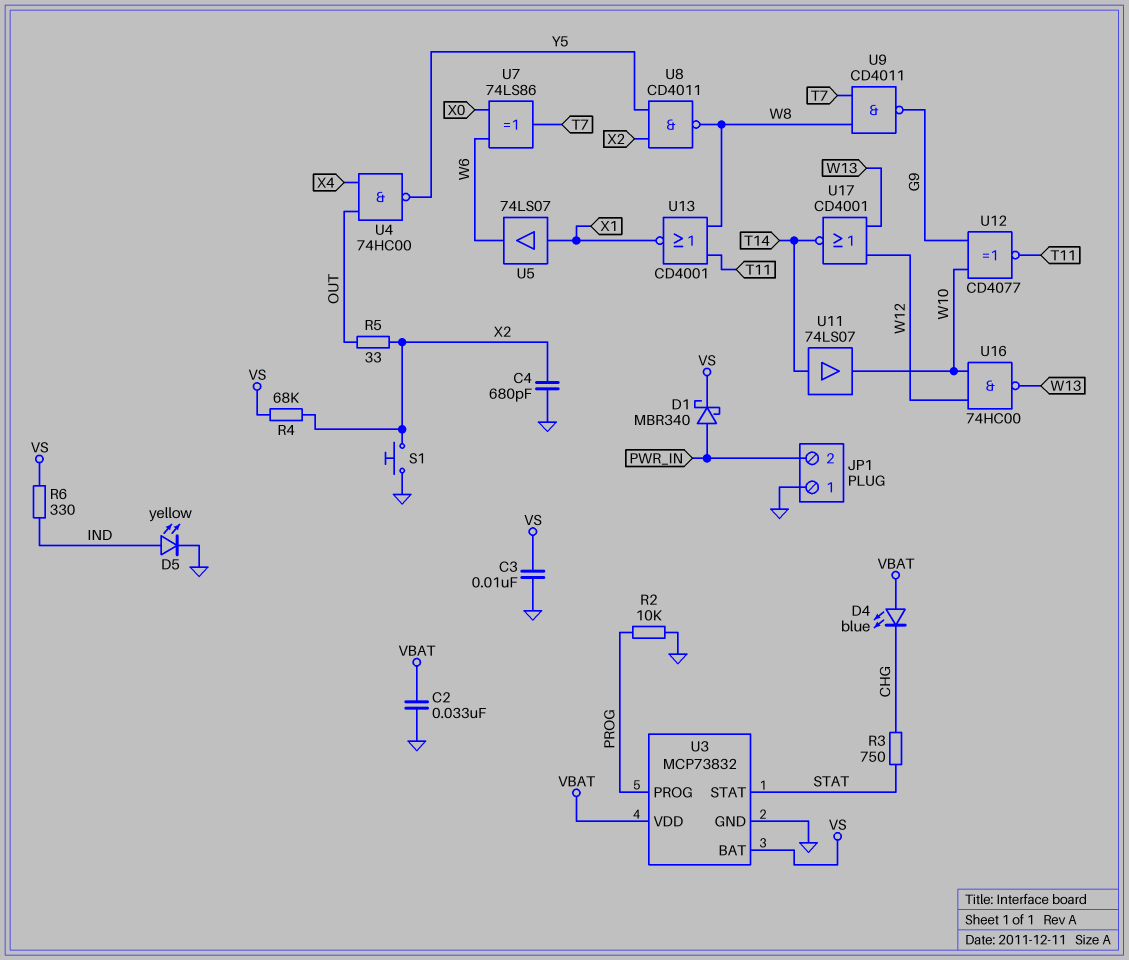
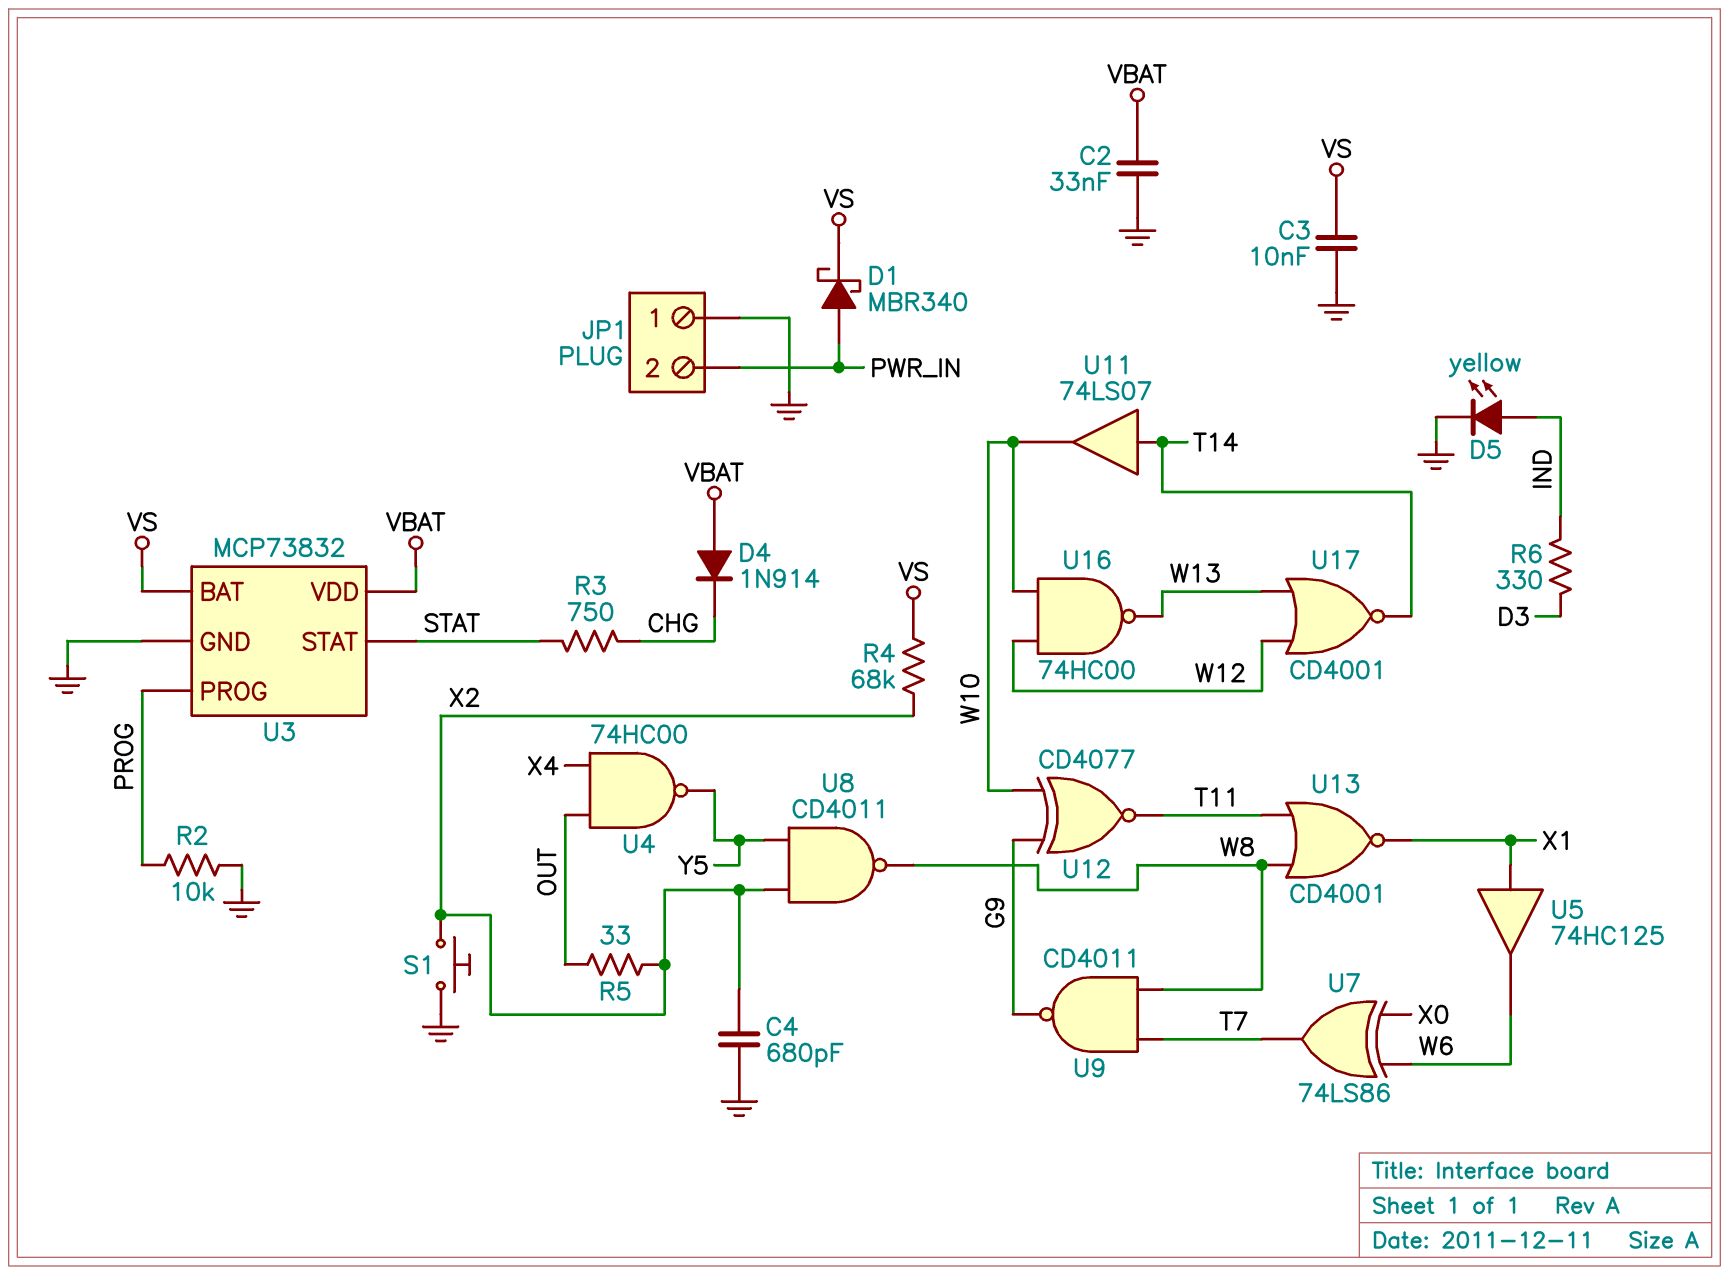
D4: LED blue (A VBAT, K CHG) -> diode 1N914 (A VBAT, K CHG)
R6: 330 (IND, VS) -> 330 (D3, IND)
U5: buffer 74LS07 (in X1, out W6) -> buffer 74HC125 (in X1, out W6)

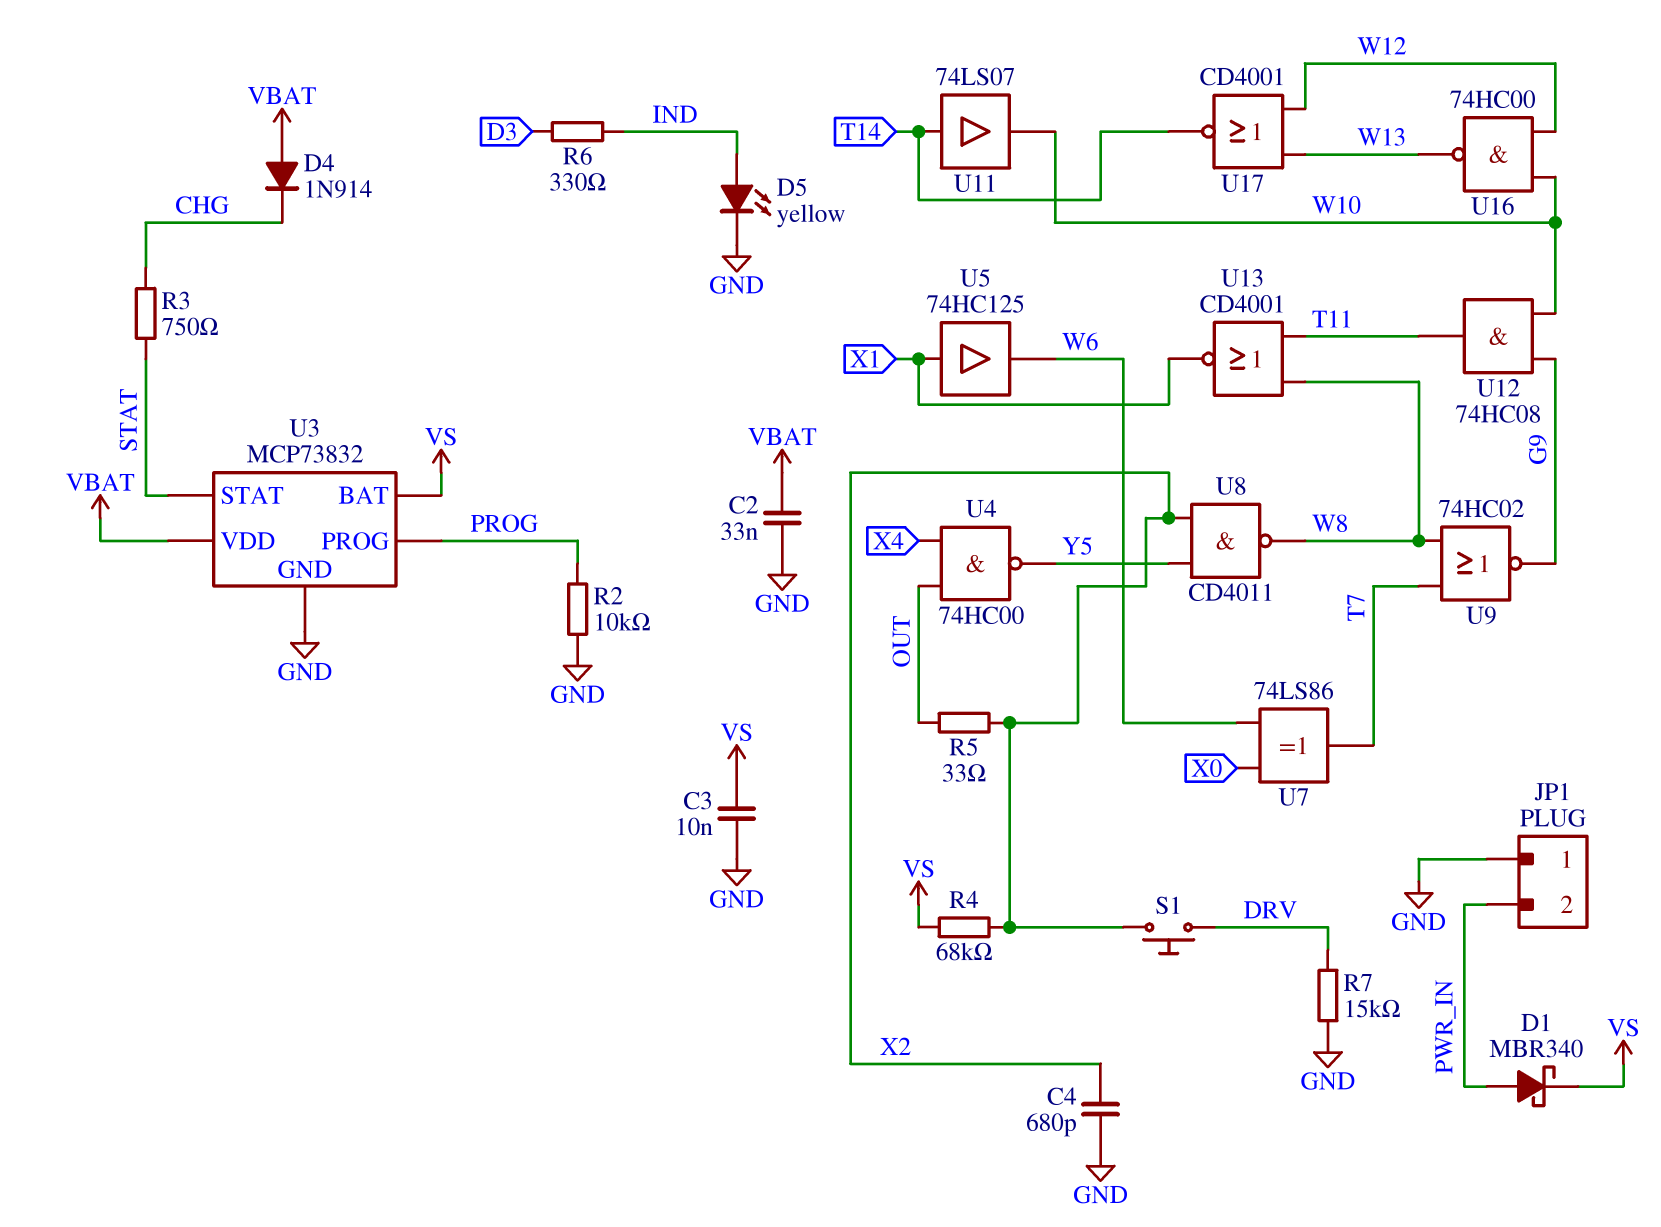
R7: none -> 15k (DRV, GND)
S1: button (GND, X2) -> button (DRV, X2)
U9: NAND CD4011 (in T7, in W8, out G9) -> NOR 74HC02 (in T7, in W8, out G9)
U12: XNOR CD4077 (in G9, in W10, out T11) -> AND 74HC08 (in G9, in W10, out T11)

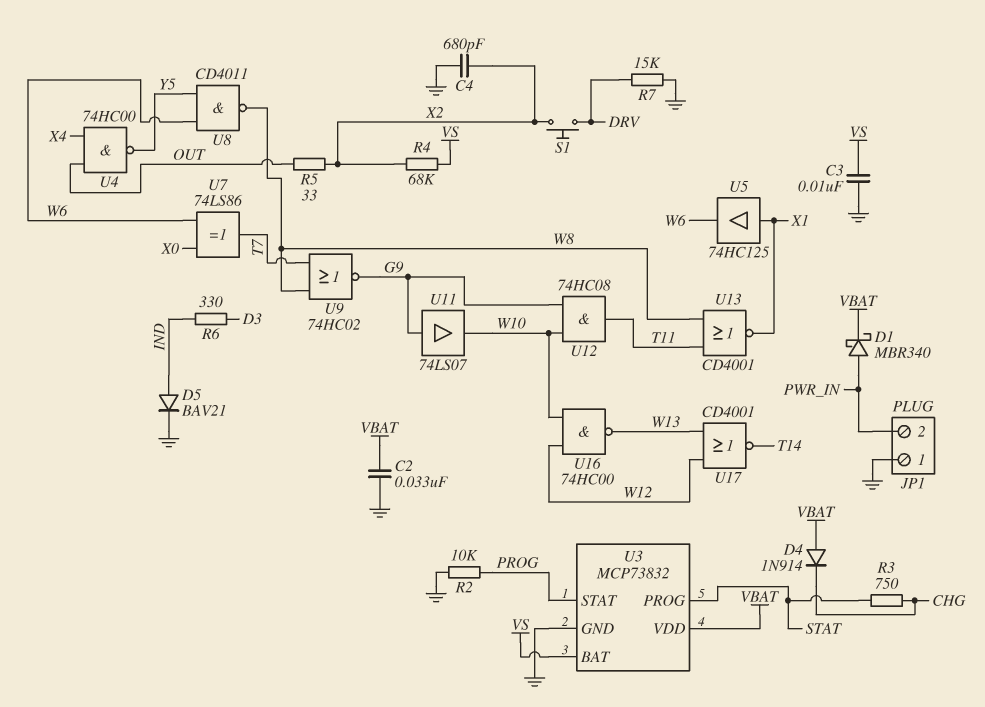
D1: schottky MBR340 (A PWR_IN, K VS) -> schottky MBR340 (A PWR_IN, K VBAT)
D5: LED yellow (A IND, K GND) -> diode BAV21 (A IND, K GND)
U3 pin PROG: PROG -> STAT
U3 pin STAT: STAT -> PROG
U8: NAND CD4011 (in X2, in Y5, out W8) -> NAND CD4011 (in W6, in Y5, out W8)
U11: buffer 74LS07 (in T14, out W10) -> buffer 74LS07 (in G9, out W10)

